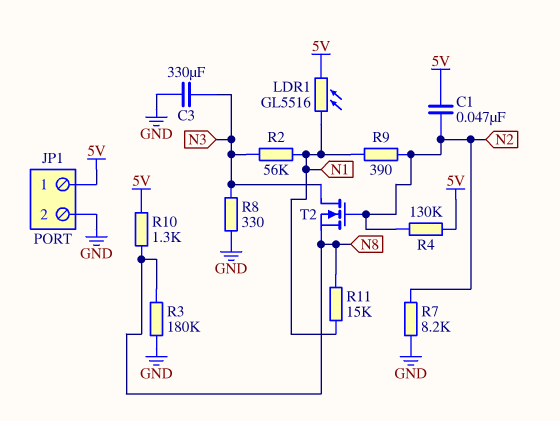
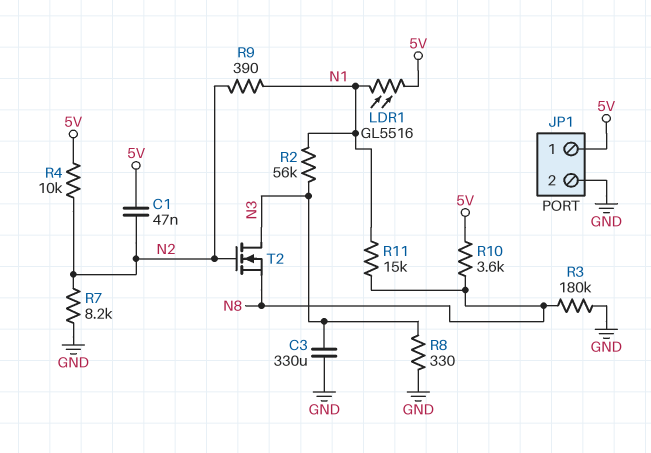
R4: 130k (5V, N2) -> 10k (5V, N2)
R10: 1.3k (5V, N8) -> 3.6k (5V, N8)

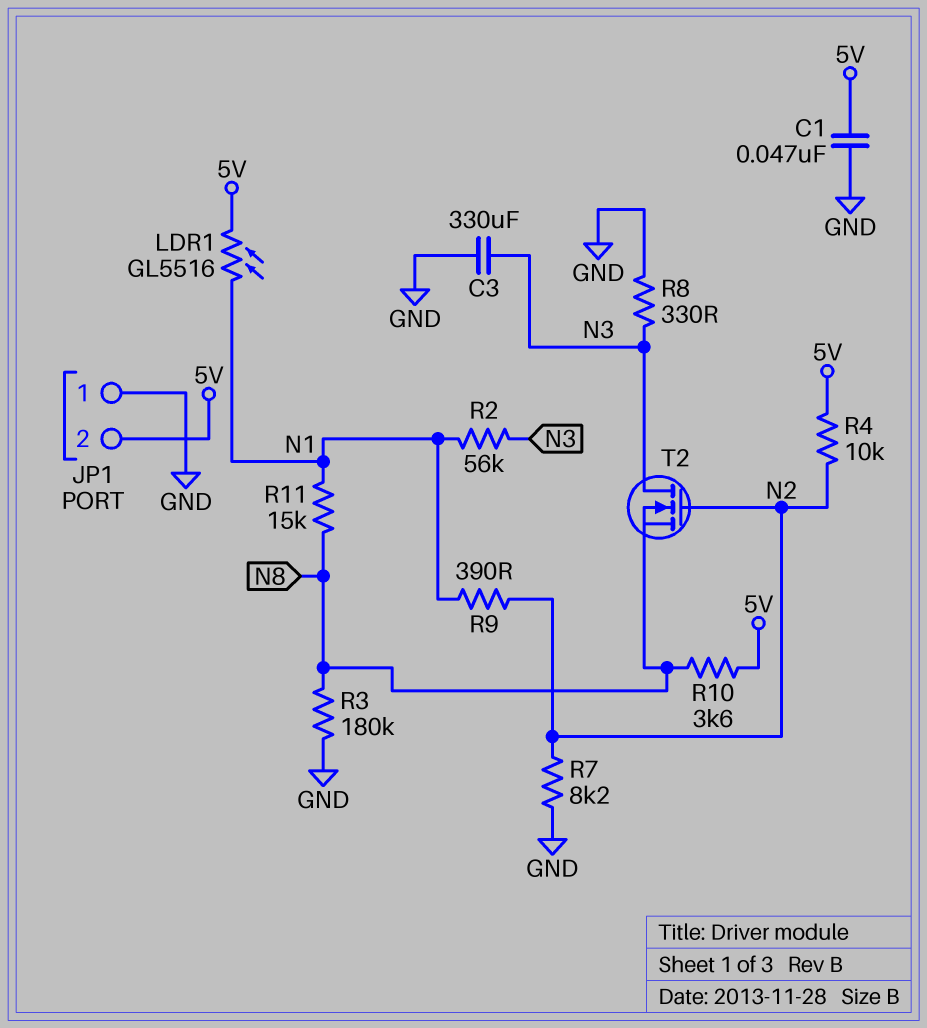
C1: 47nF (5V, N2) -> 47nF (5V, GND)
JP1 pin 1: 5V -> GND
JP1 pin 2: GND -> 5V

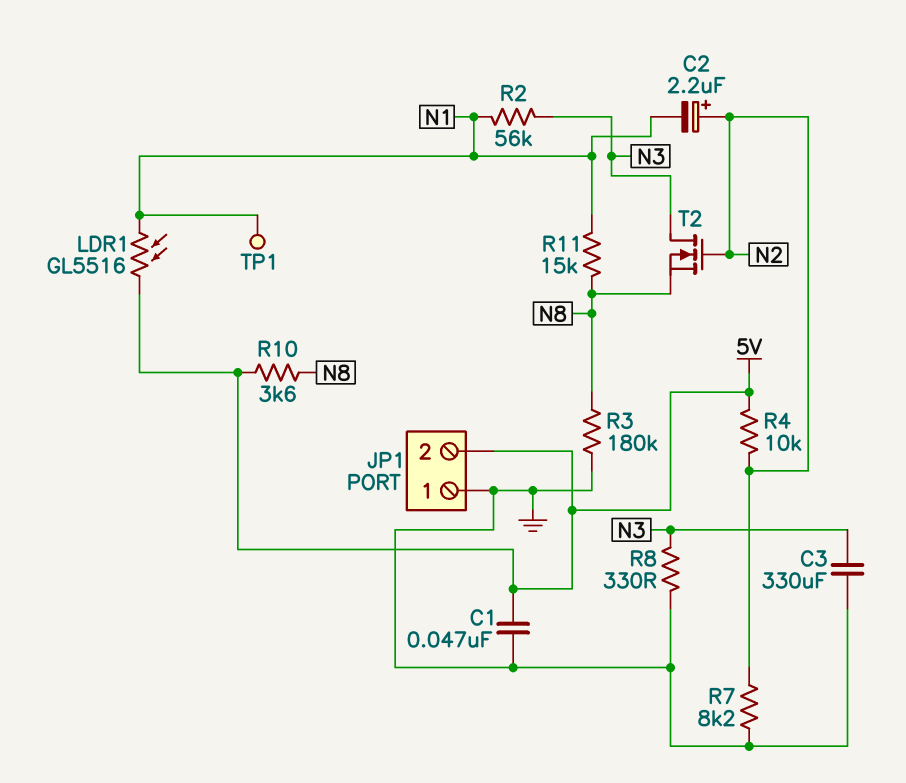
C2: none -> 2.2uF (plus N2, minus N1)
R9: 390 (N1, N2) -> none
TP1: none -> test point (N1)

